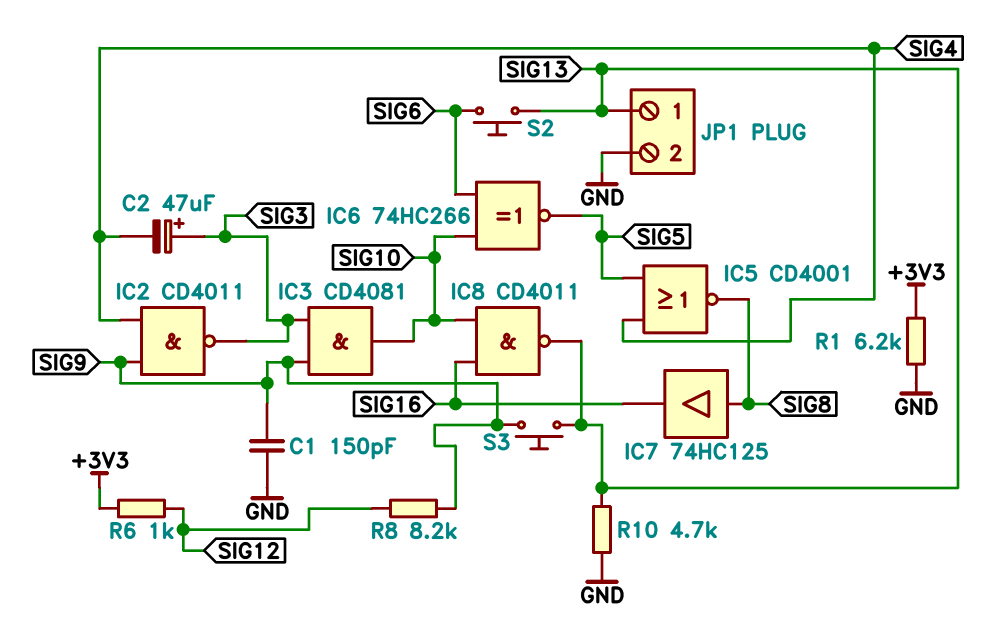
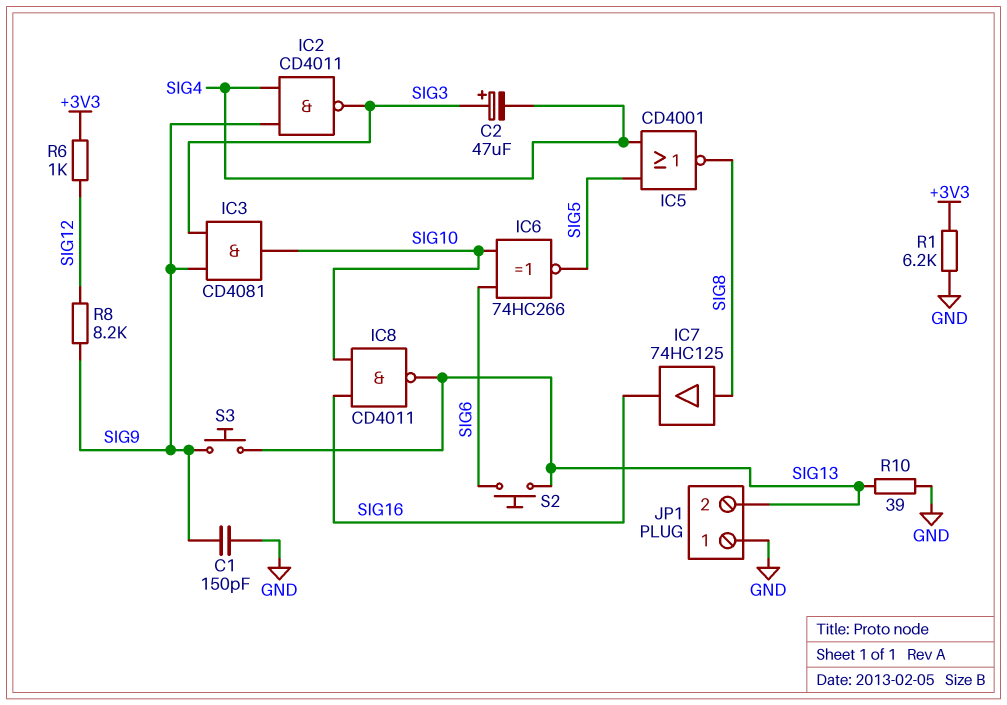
JP1 pin 1: SIG13 -> GND
JP1 pin 2: GND -> SIG13
R10: 4.7k (GND, SIG13) -> 39 (GND, SIG13)

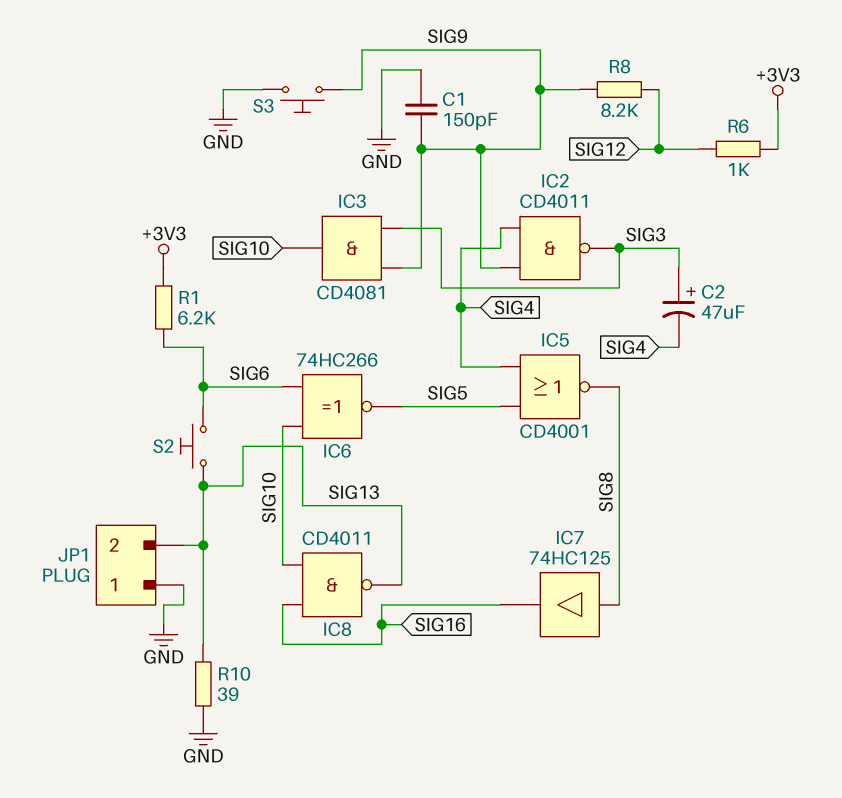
R1: 6.2k (+3V3, GND) -> 6.2k (+3V3, SIG6)
S3: button (SIG9, SIG13) -> button (GND, SIG9)

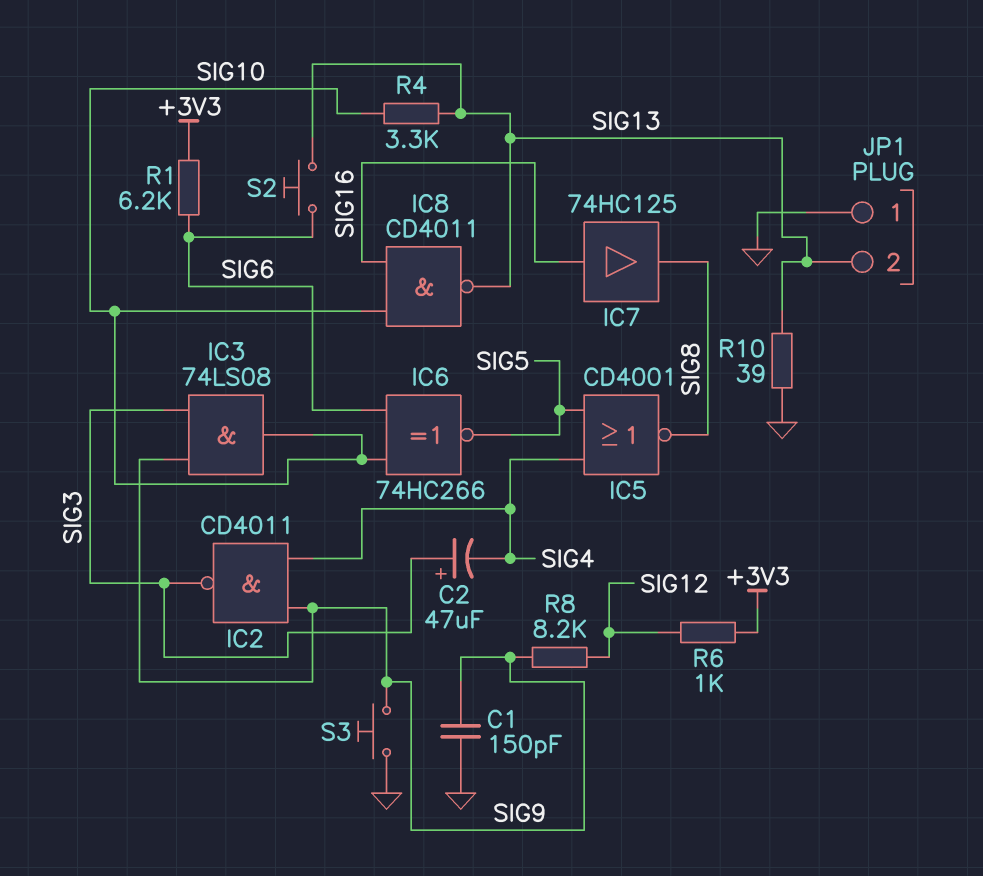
IC3: AND CD4081 (in SIG3, in SIG9, out SIG10) -> AND 74LS08 (in SIG3, in SIG9, out SIG10)
IC7: buffer 74HC125 (in SIG8, out SIG16) -> buffer 74HC125 (in SIG16, out SIG8)
R4: none -> 3.3k (SIG10, SIG13)

